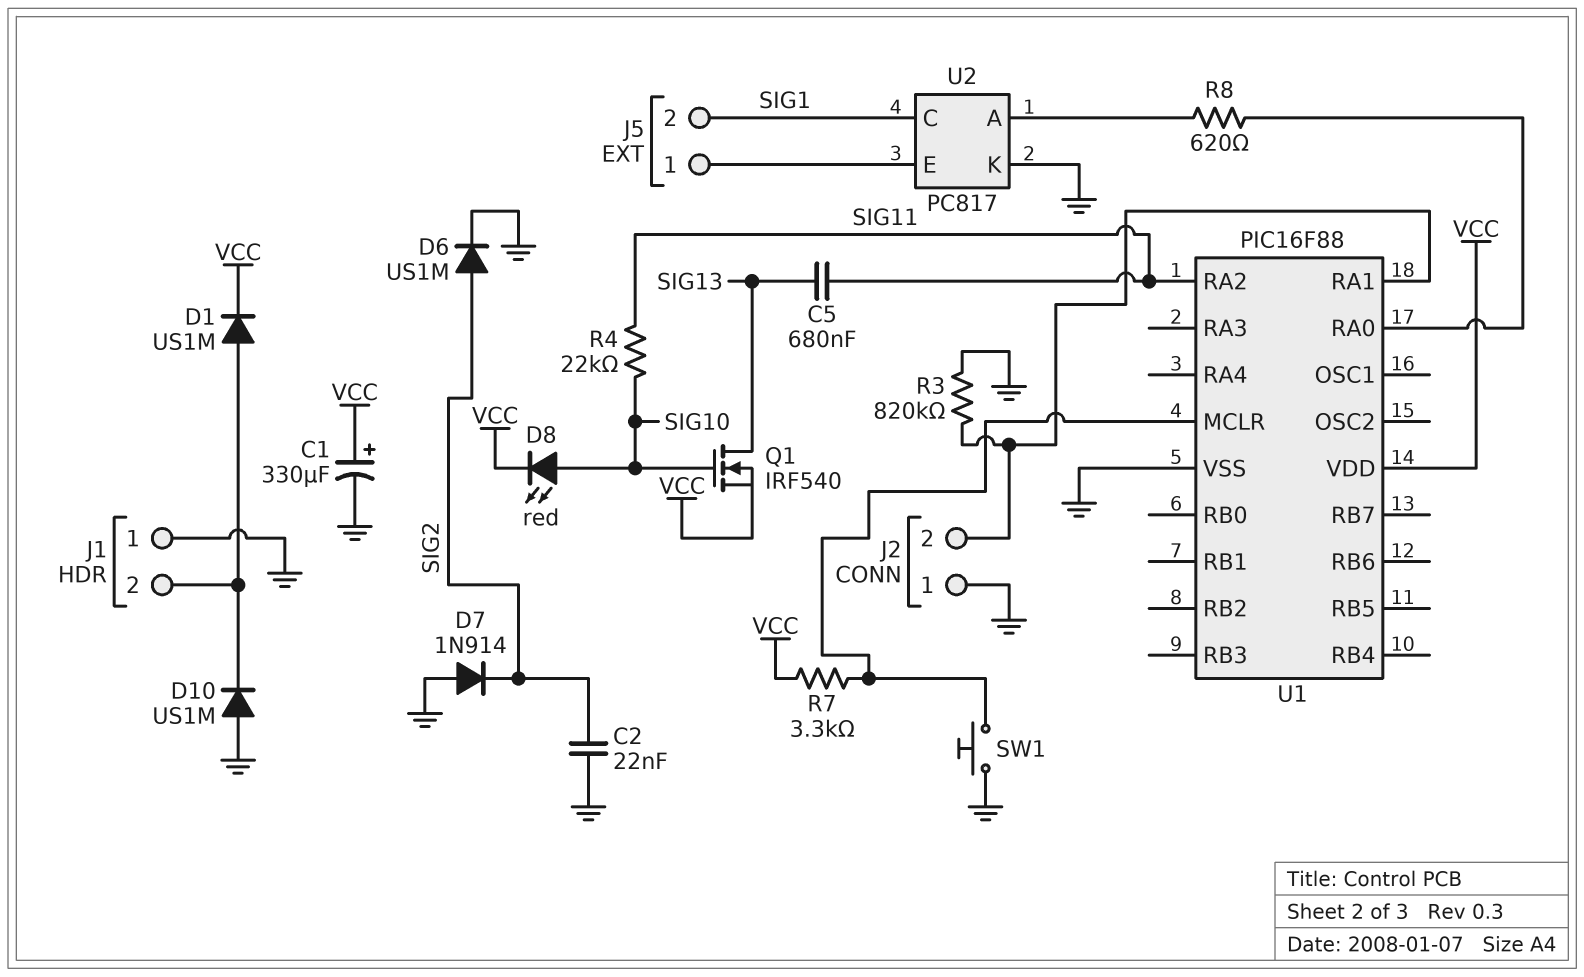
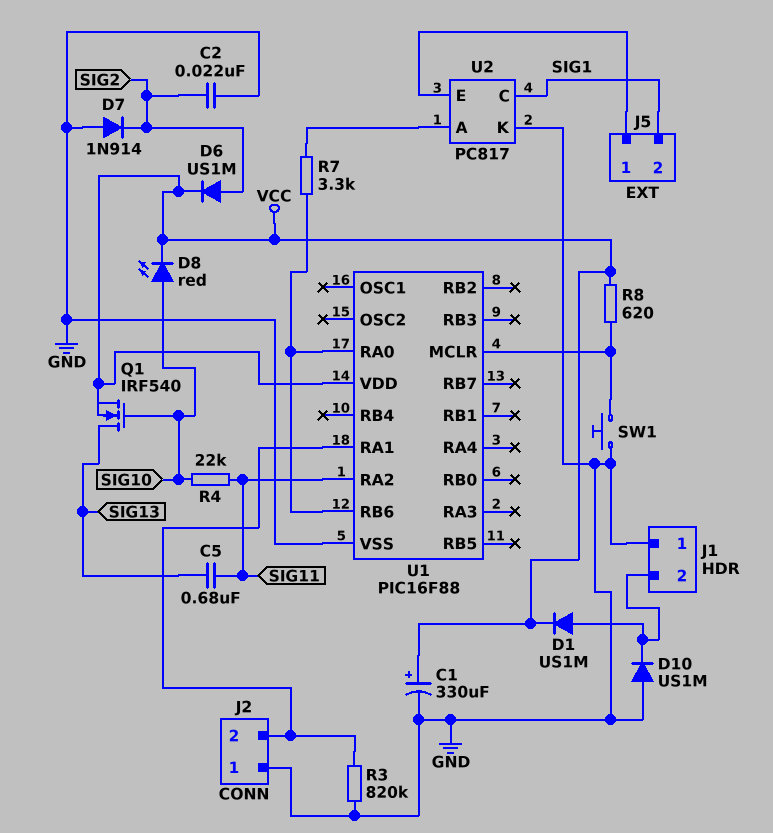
D6: diode US1M (A SIG2, K GND) -> diode US1M (A SIG2, K VCC)
R7: 3.3k (U1/MCLR, VCC) -> 3.3k (U1/RA0, U2/A)
R8: 620 (U1/RA0, U2/A) -> 620 (U1/MCLR, VCC)
U1 pin RB6: none -> U1/RA0

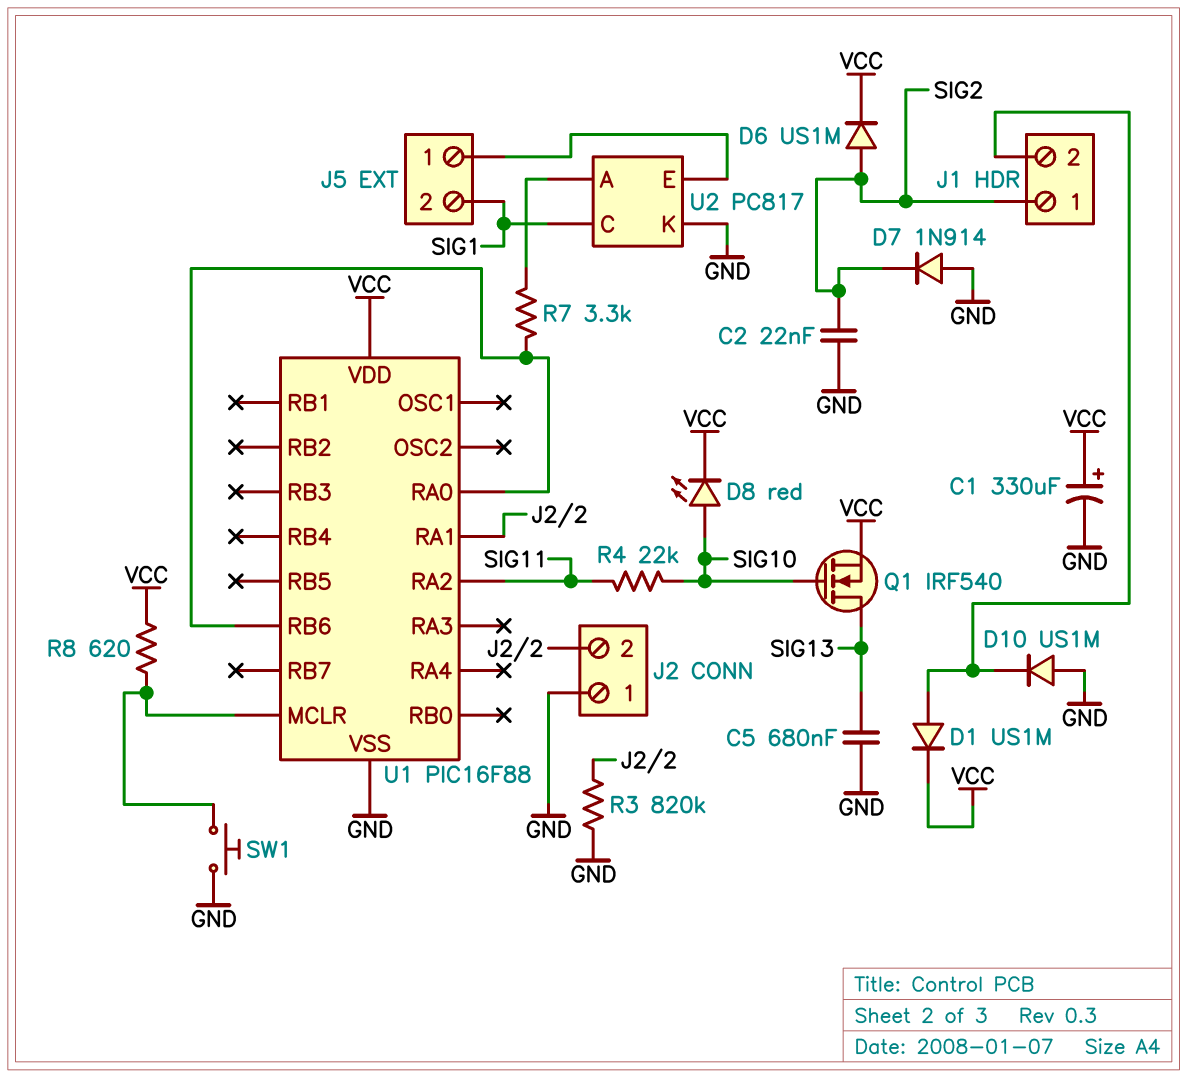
C5: 680nF (SIG11, SIG13) -> 680nF (GND, SIG13)
J1 pin 1: GND -> SIG2

